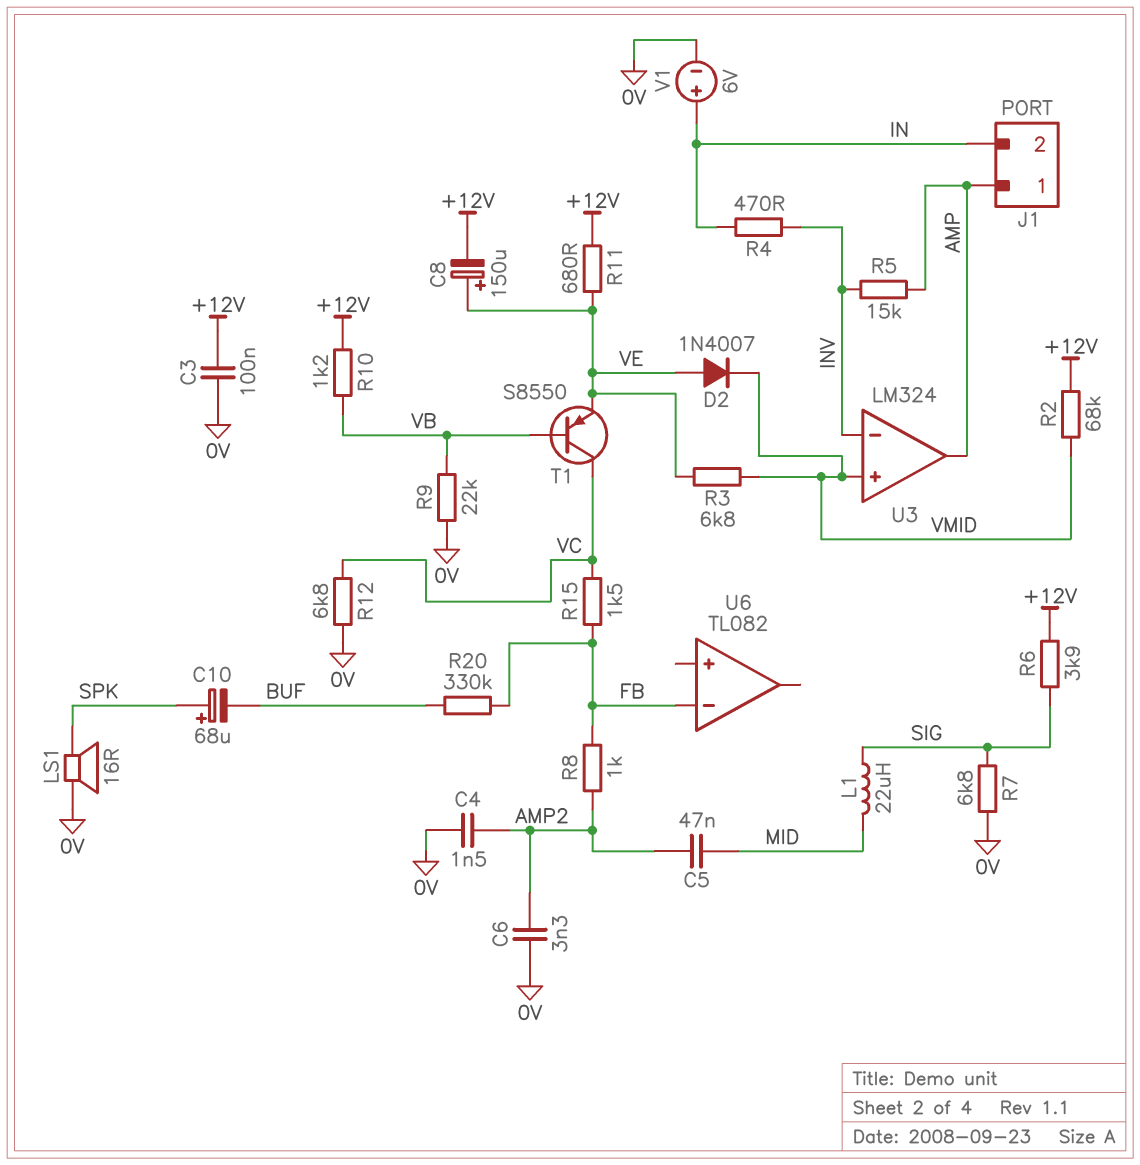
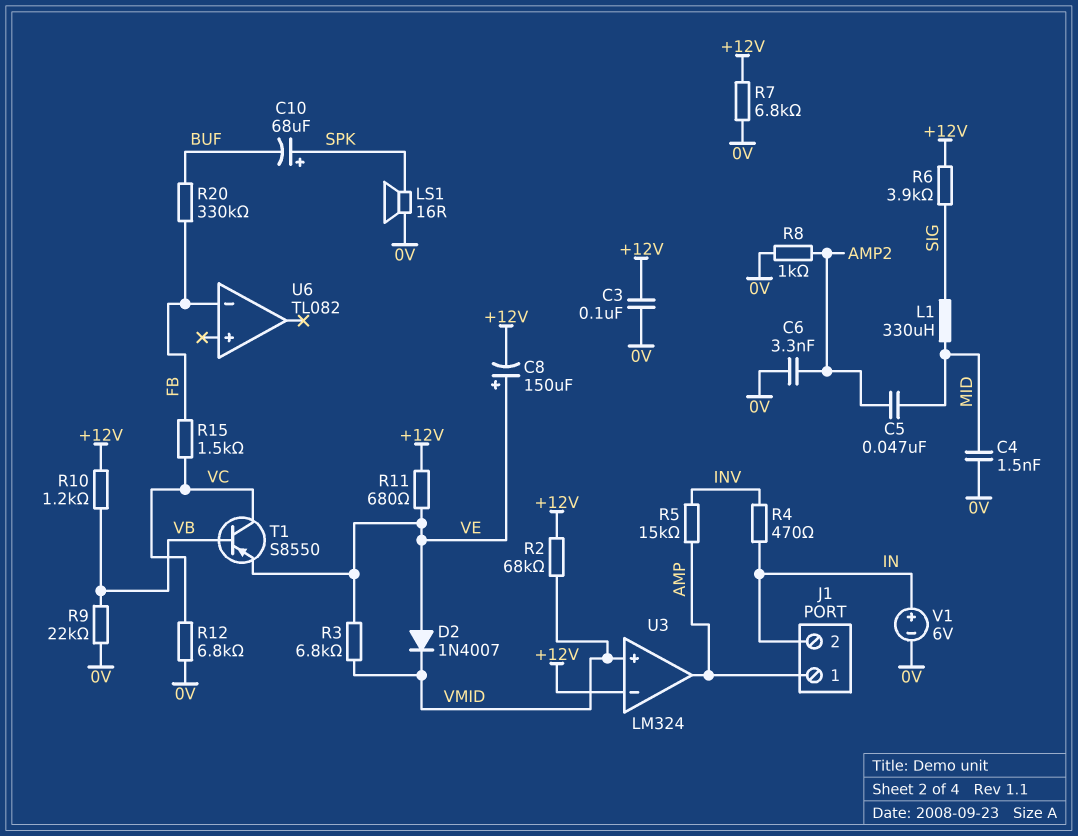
C4: 1.5nF (0V, AMP2) -> 1.5nF (0V, MID)
L1: 22uH (MID, SIG) -> 330uH (MID, SIG)
R7: 6.8k (0V, SIG) -> 6.8k (+12V, 0V)
R8: 1k (AMP2, FB) -> 1k (0V, AMP2)
U3 pin in-: INV -> +12V

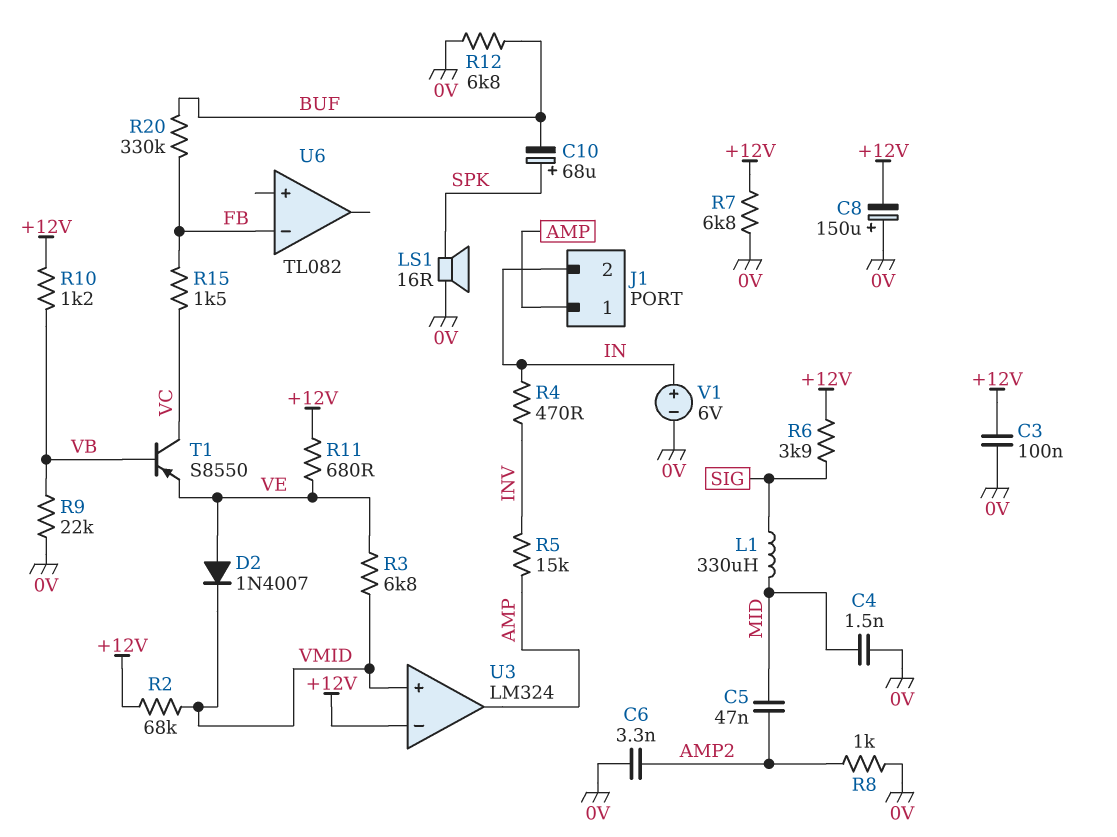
C8: 150uF (plus VE, minus +12V) -> 150uF (plus 0V, minus +12V)
R12: 6.8k (0V, VC) -> 6.8k (0V, BUF)

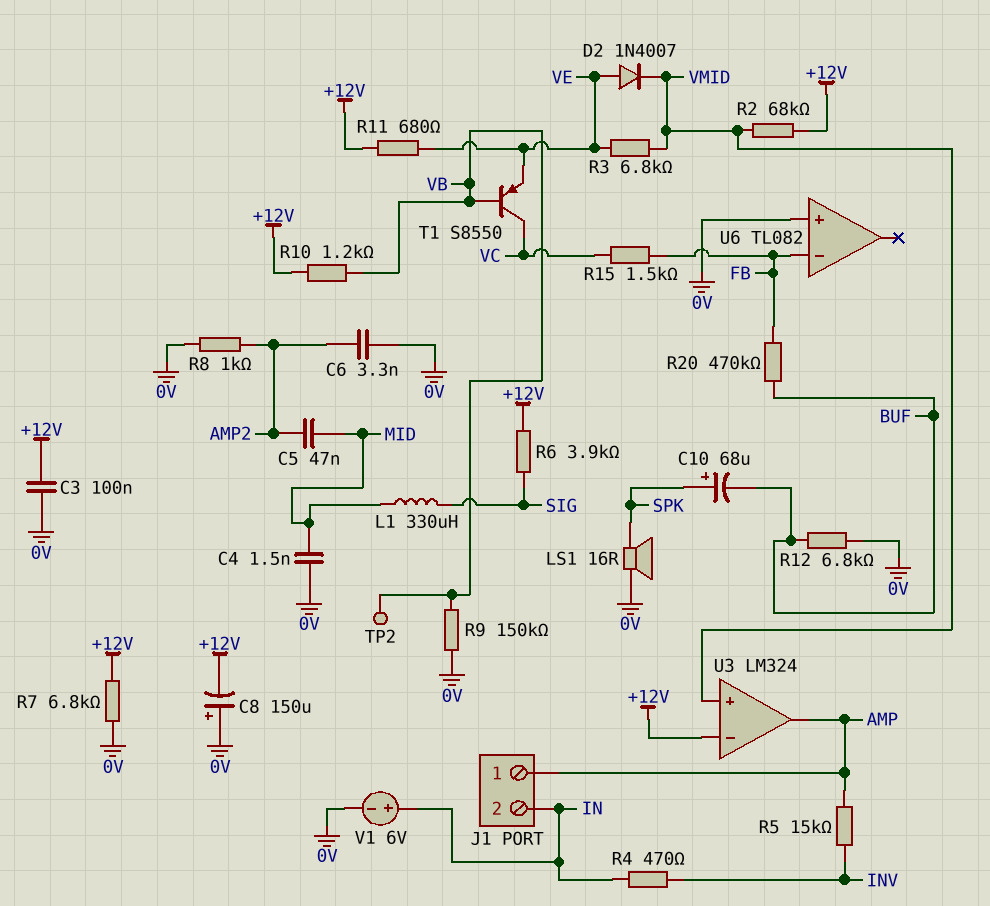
R9: 22k (0V, VB) -> 150k (0V, VB)
R20: 330k (BUF, FB) -> 470k (BUF, FB)
TP2: none -> test point (VB)
U6 pin in+: none -> 0V

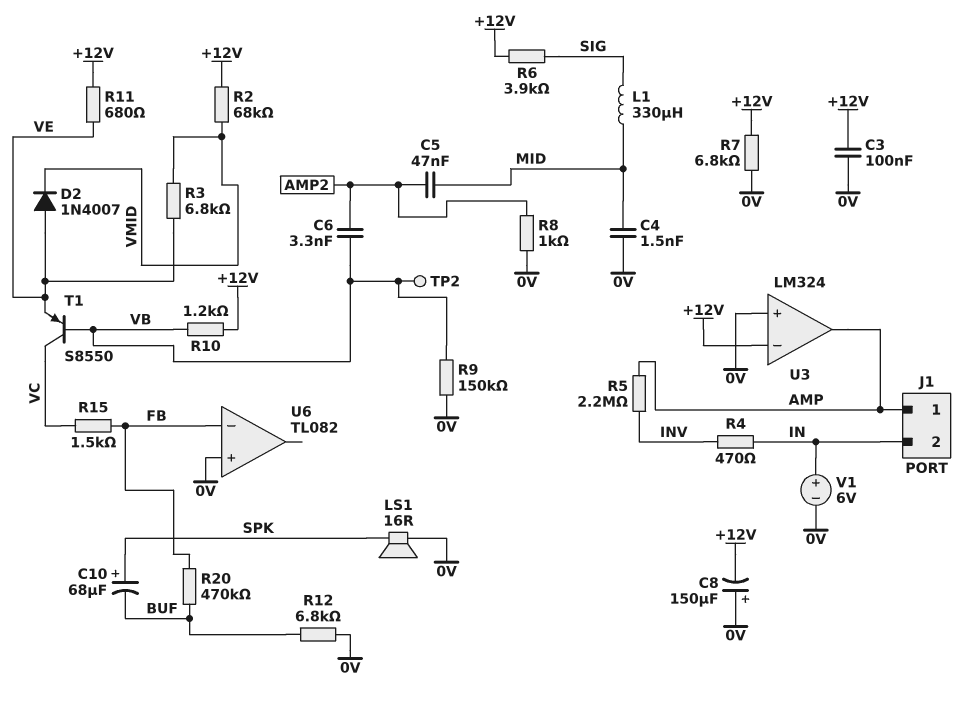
C6: 3.3nF (0V, AMP2) -> 3.3nF (AMP2, VB)
R5: 15k (AMP, INV) -> 2.2M (AMP, INV)
U3 pin in+: VMID -> 0V

